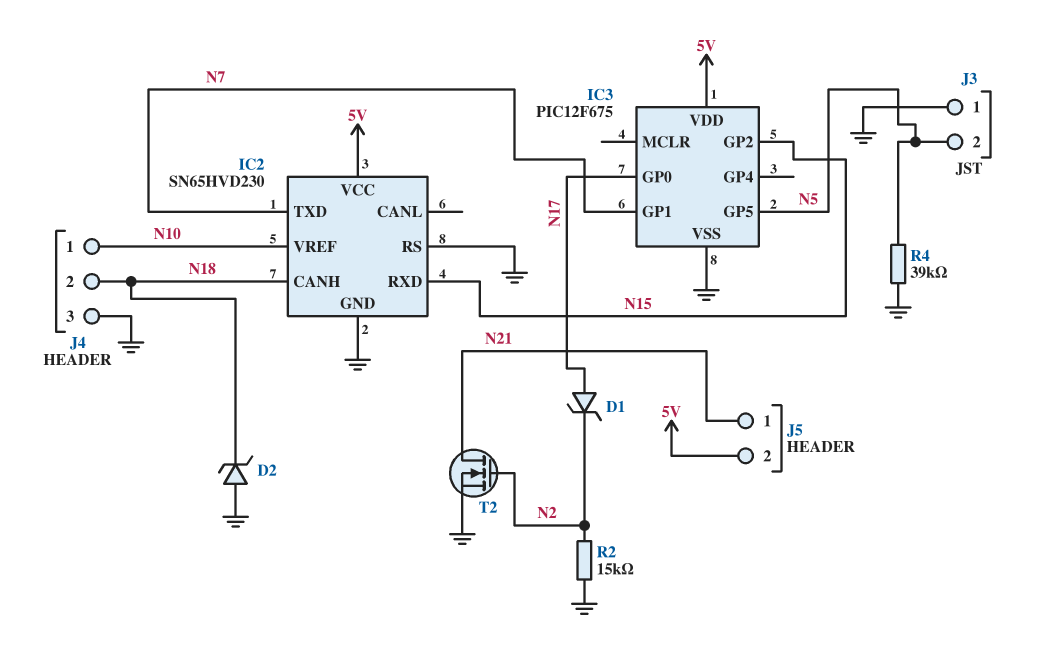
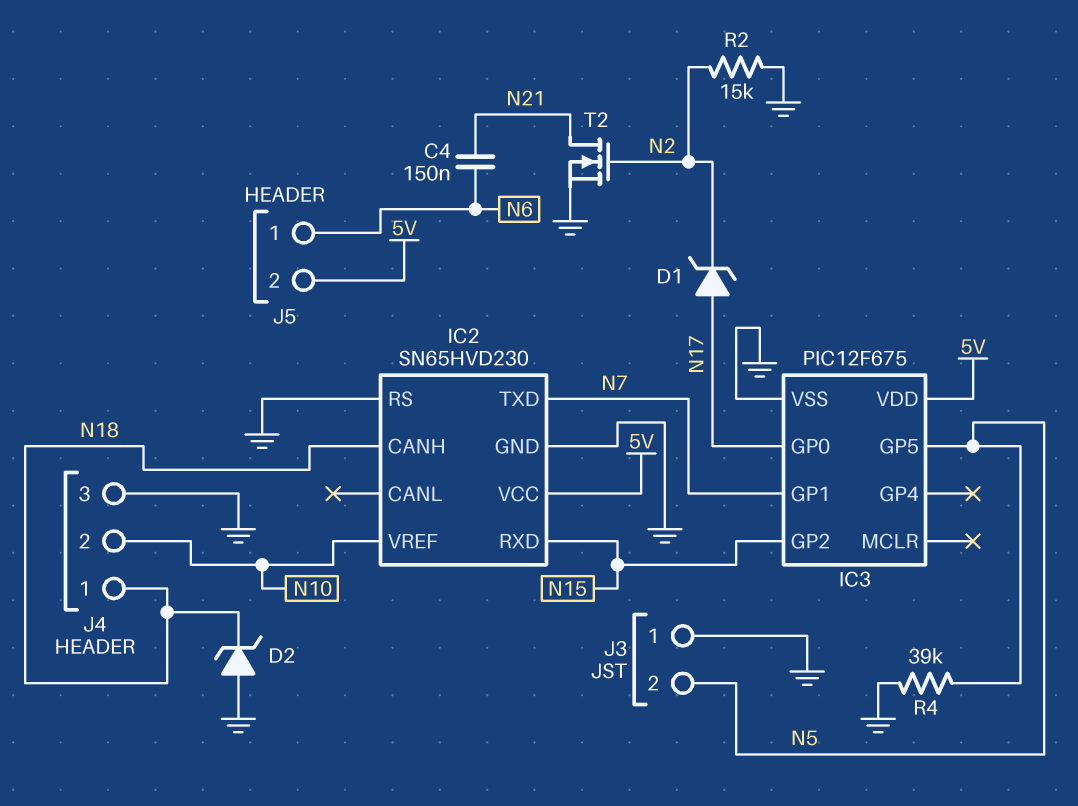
C4: none -> 150nF (N6, N21)
J4 pin 1: N10 -> N18
J4 pin 2: N18 -> N10
J5 pin 1: N21 -> N6

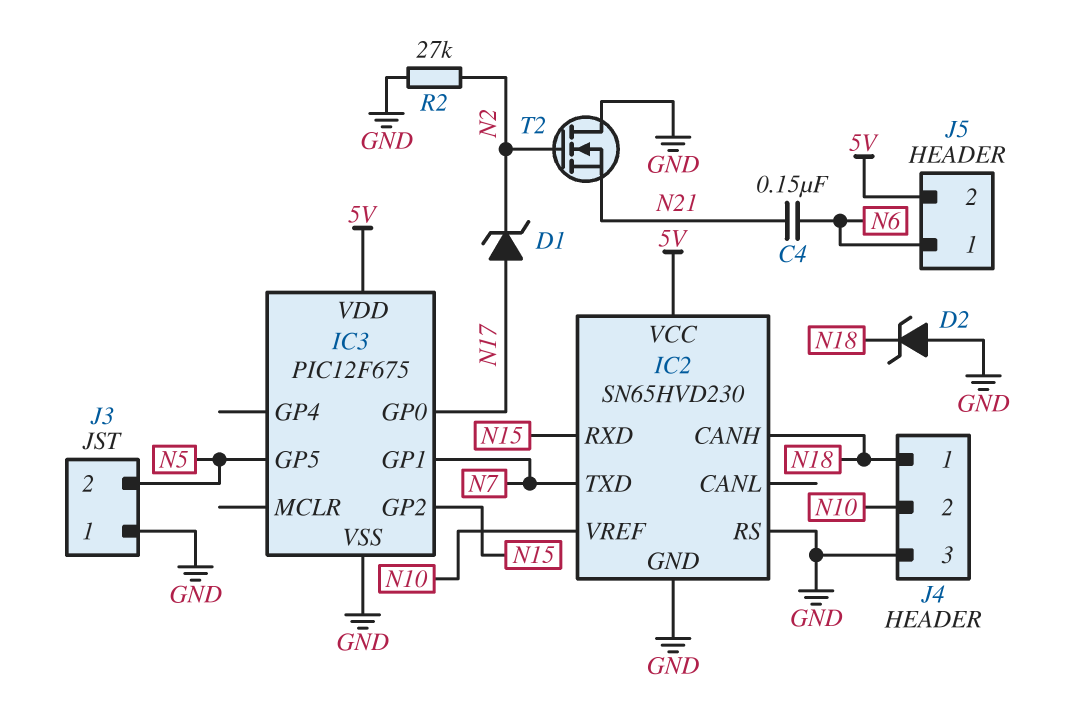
R2: 15k (GND, N2) -> 27k (GND, N2)
R4: 39k (GND, N5) -> none
T2: NMOS (G N2, D N21, S GND) -> NMOS (G N2, D GND, S N21)

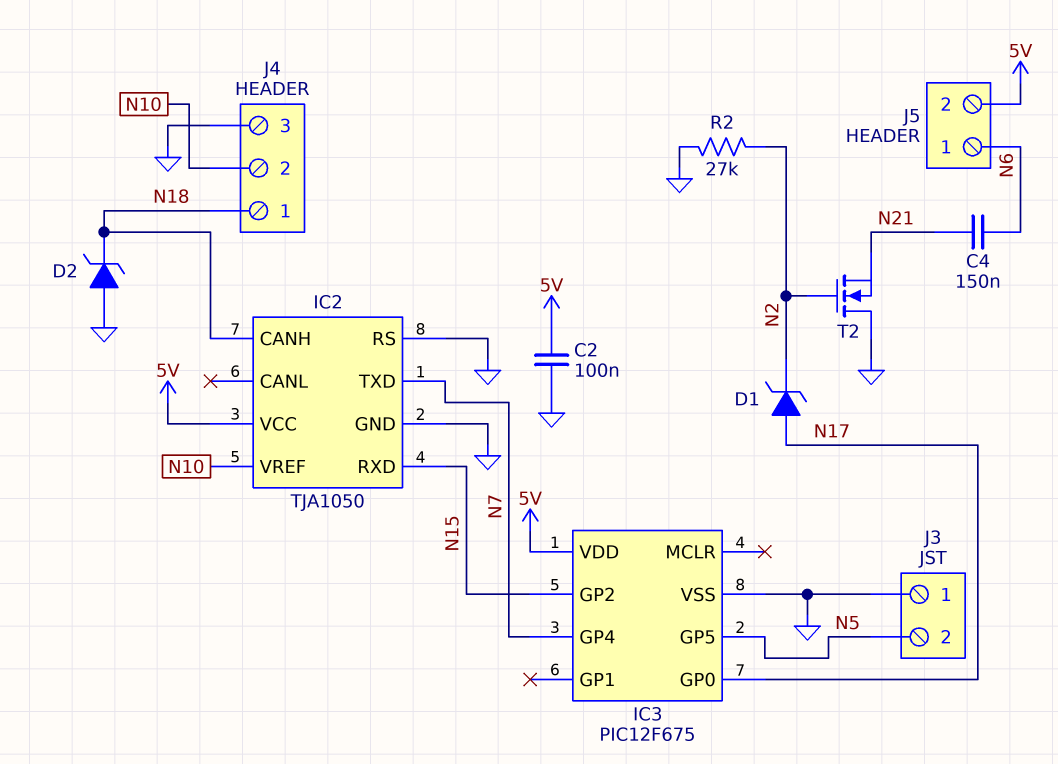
C2: none -> 100nF (5V, GND)
IC2: SN65HVD230 -> TJA1050
IC3 pin GP1: N7 -> none
IC3 pin GP4: none -> N7

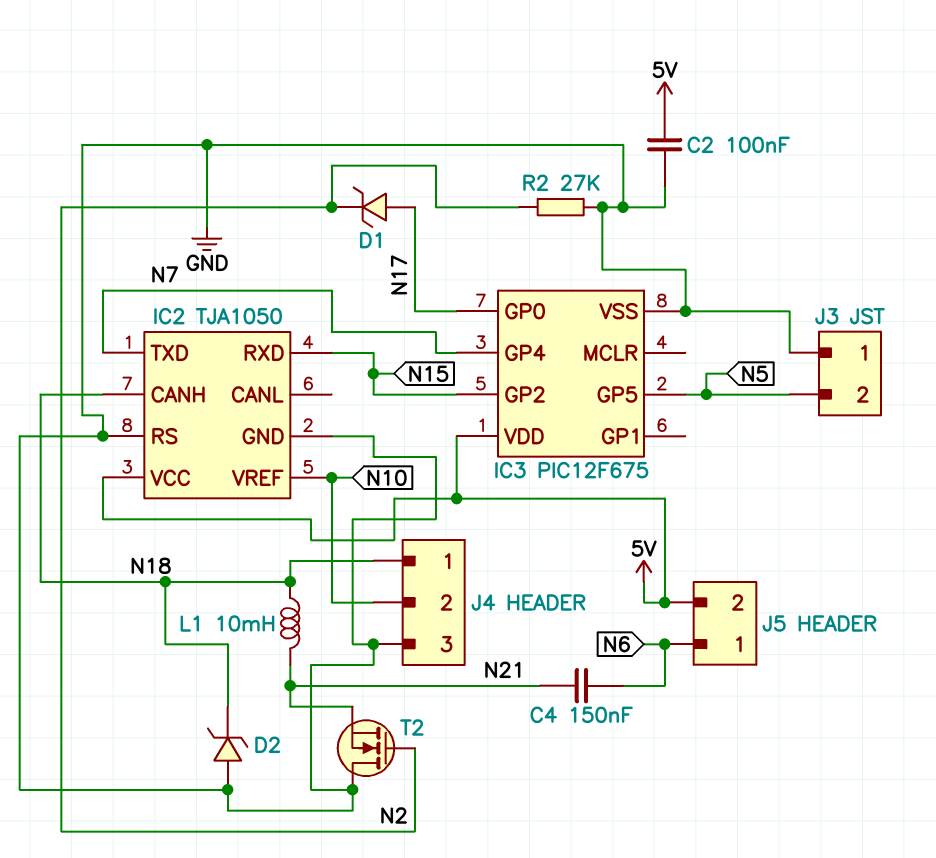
L1: none -> 10mH (N18, N21)

